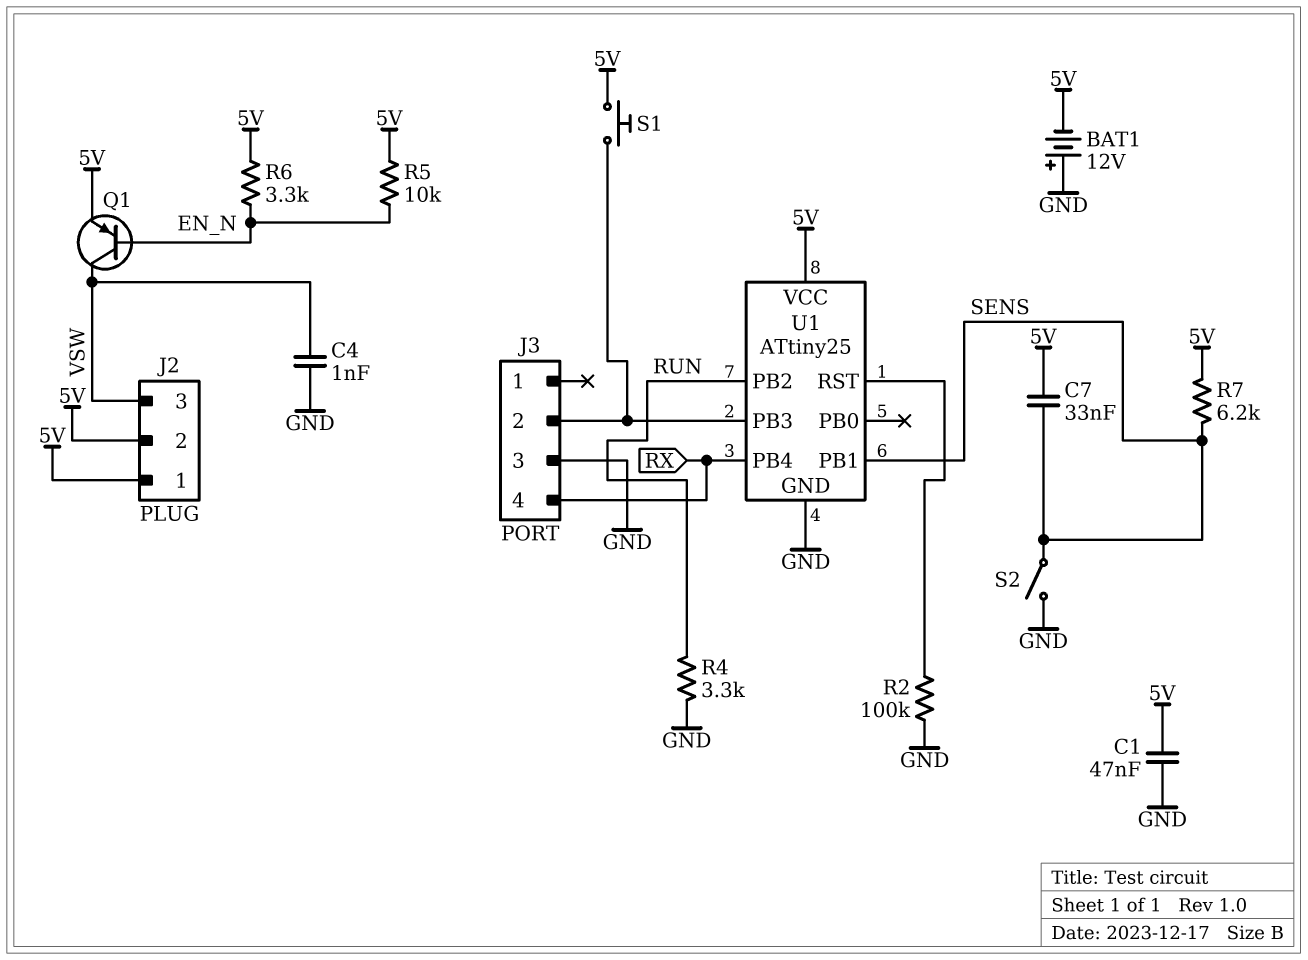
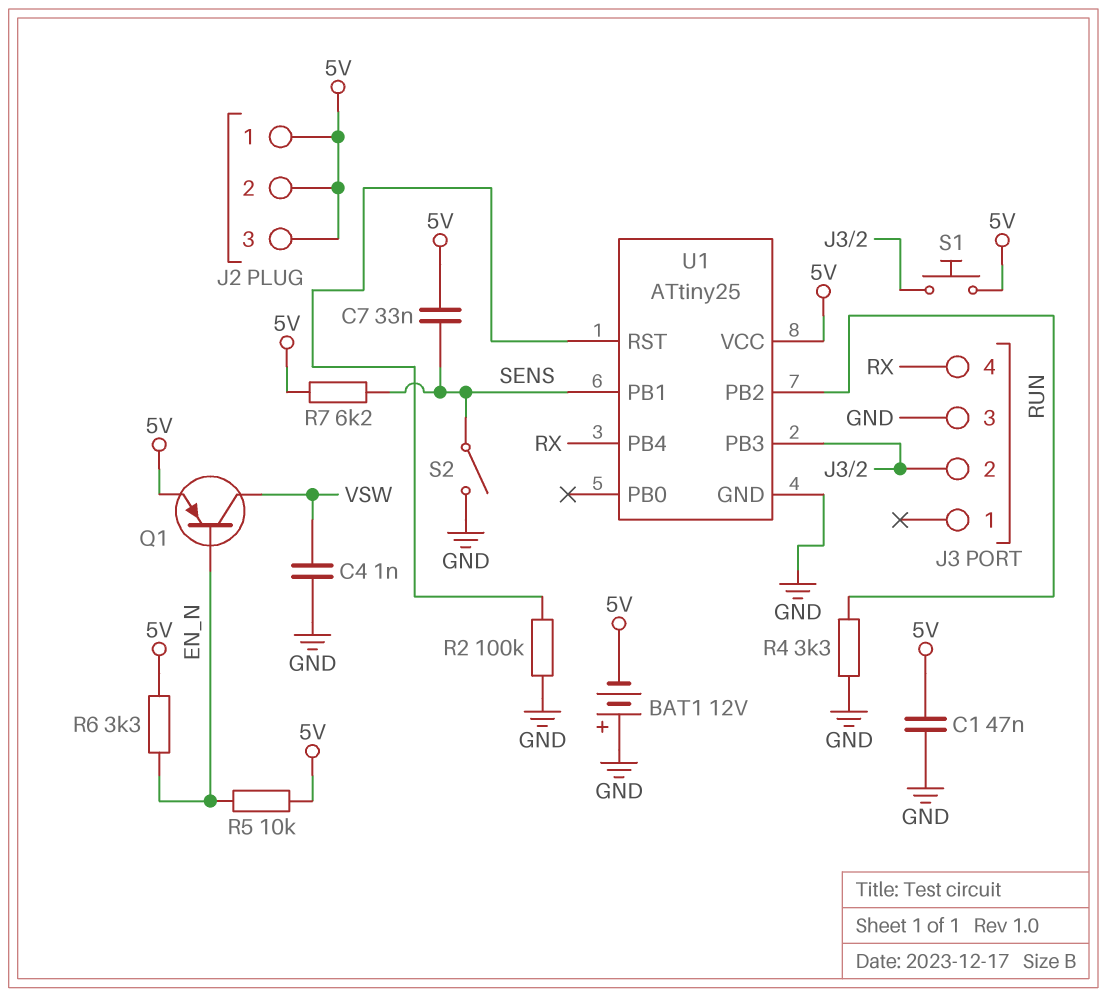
J2 pin 3: VSW -> 5V

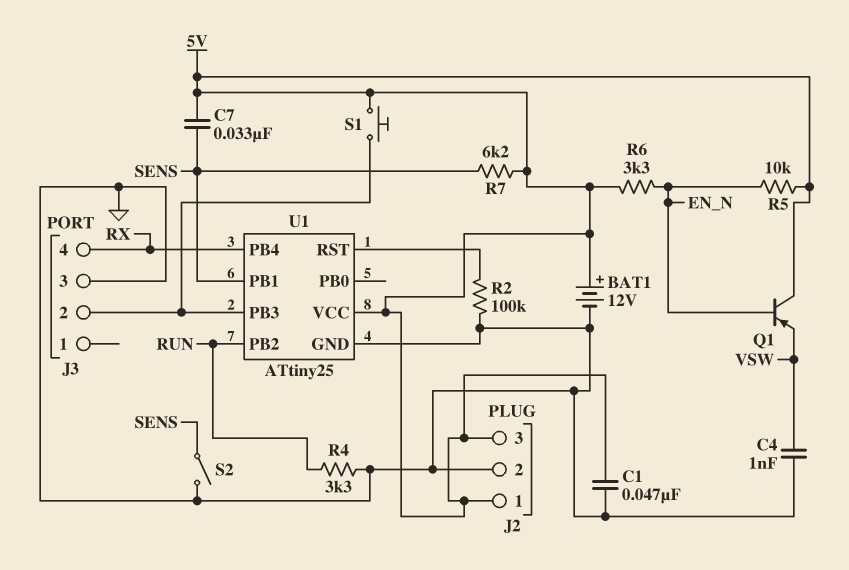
BAT1: 12V (plus GND, minus 5V) -> 12V (plus 5V, minus GND)
J2 pin 2: 5V -> GND
Q1: PNP (B EN_N, C VSW, E 5V) -> PNP (B EN_N, C 5V, E VSW)

